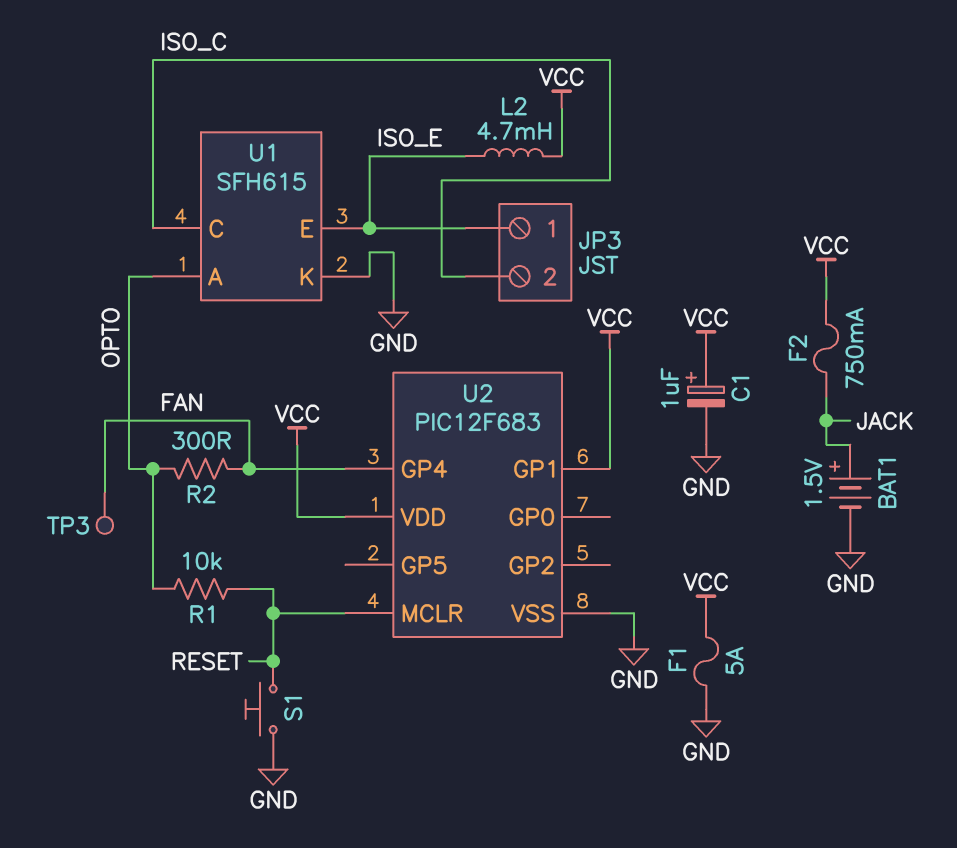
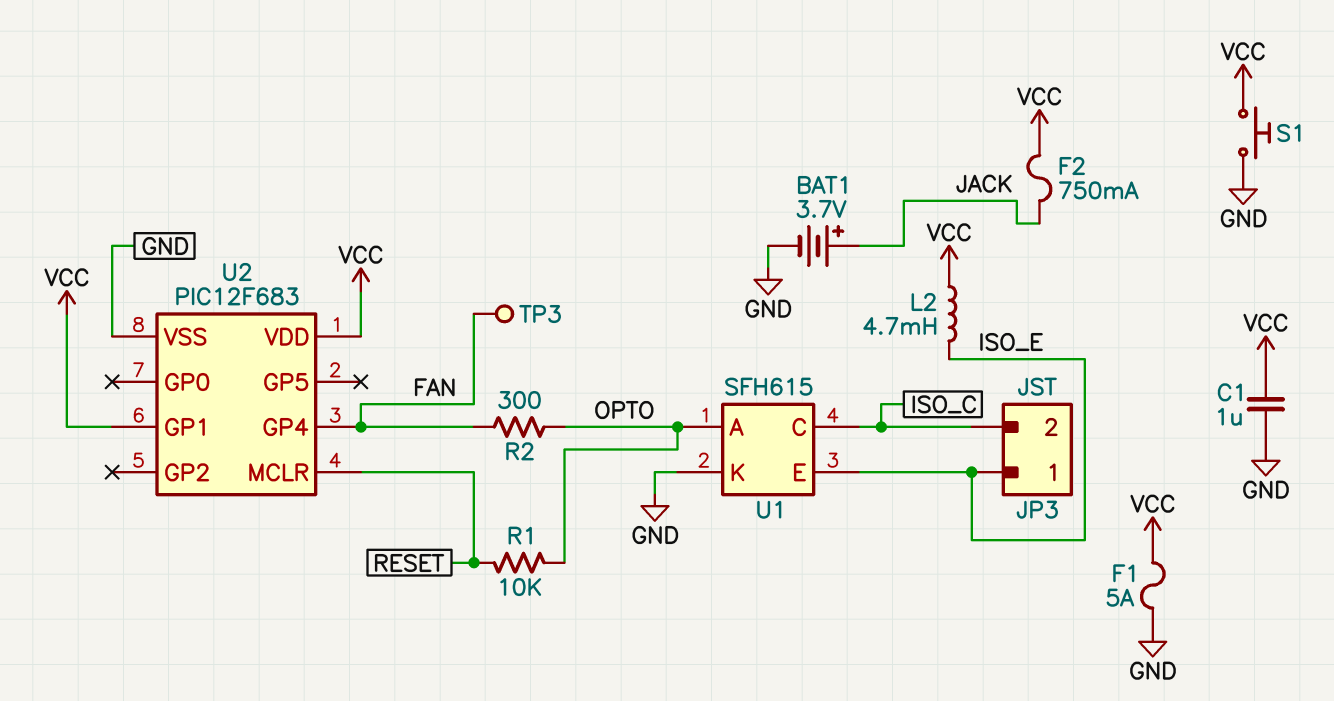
BAT1: 1.5V (plus JACK, minus GND) -> 3.7V (plus JACK, minus GND)
C1: 1uF (plus VCC, minus GND) -> 1uF (GND, VCC)
S1: button (GND, RESET) -> button (GND, VCC)

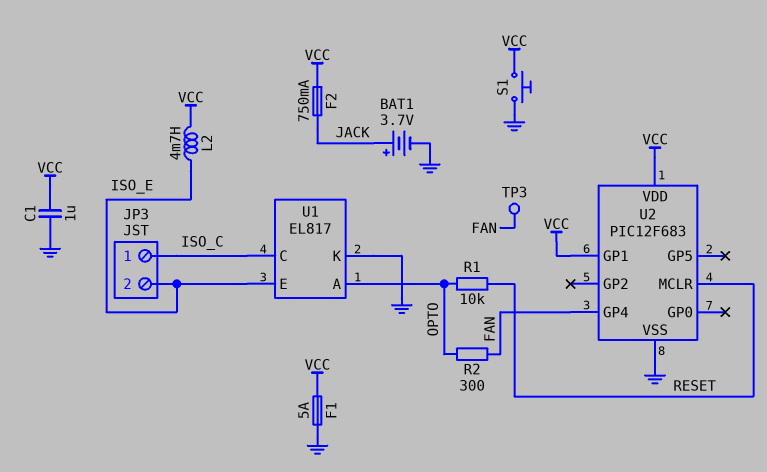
JP3 pin 1: ISO_E -> ISO_C
JP3 pin 2: ISO_C -> ISO_E
U1: SFH615 -> EL817

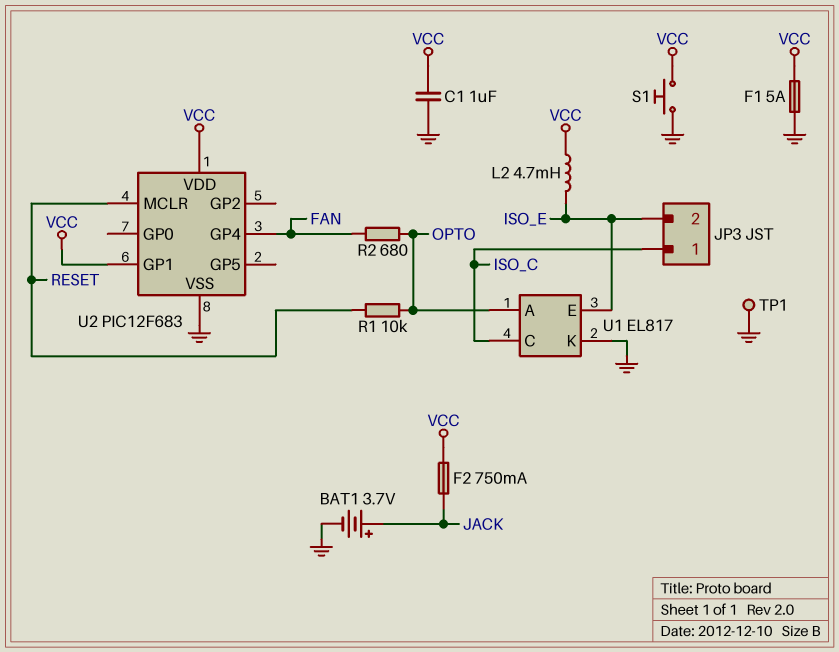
R2: 300 (FAN, OPTO) -> 680 (FAN, OPTO)
TP1: none -> test point (GND)
TP3: test point (FAN) -> none

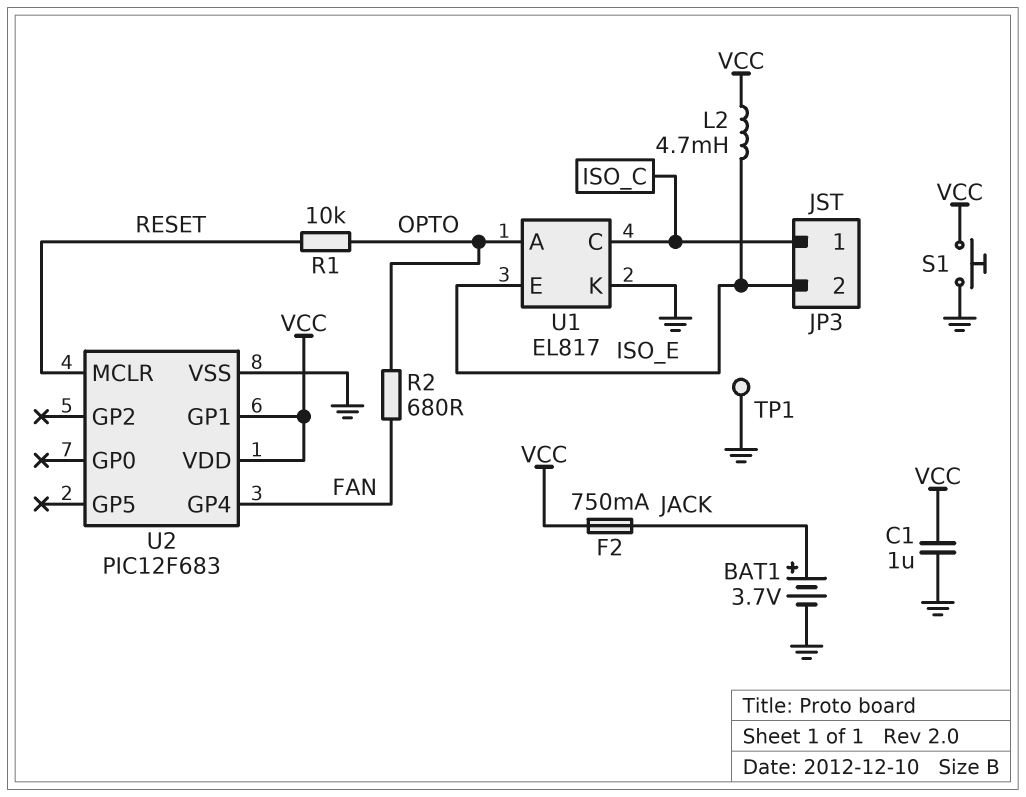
F1: 5A (GND, VCC) -> none

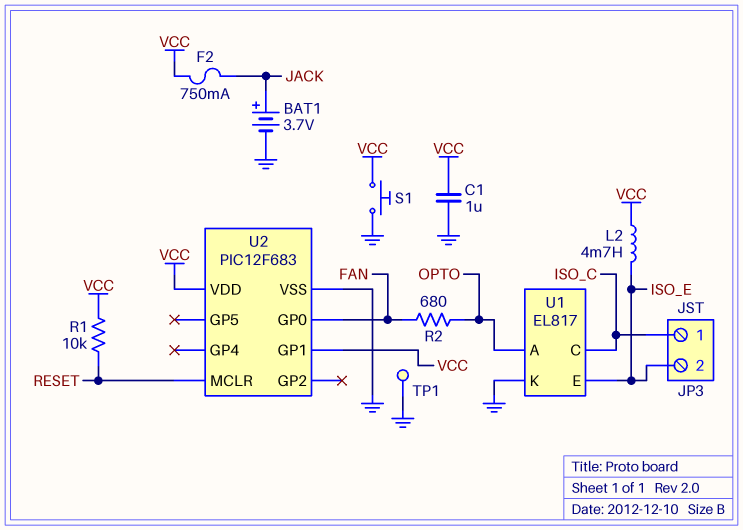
R1: 10k (OPTO, RESET) -> 10k (RESET, VCC)
U2 pin GP0: none -> FAN
U2 pin GP4: FAN -> none

